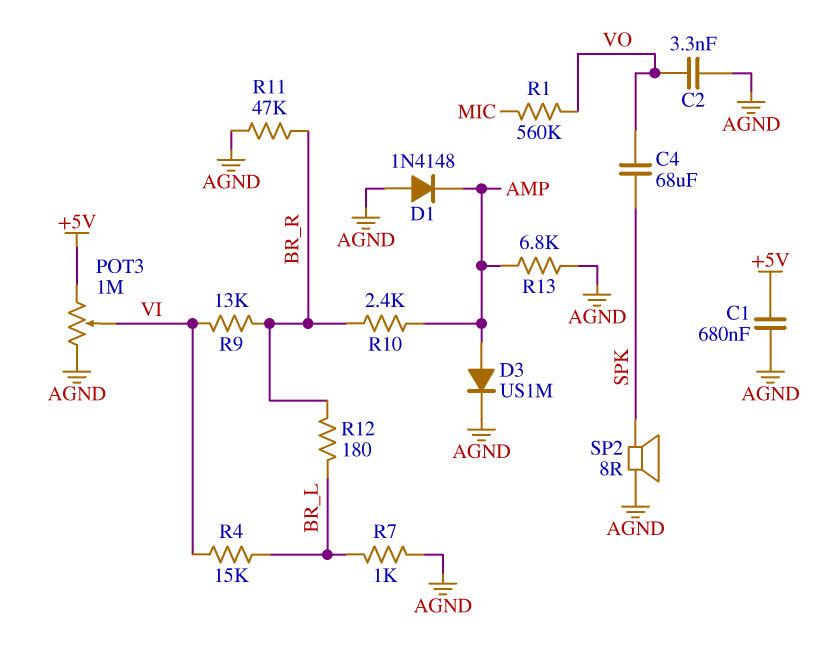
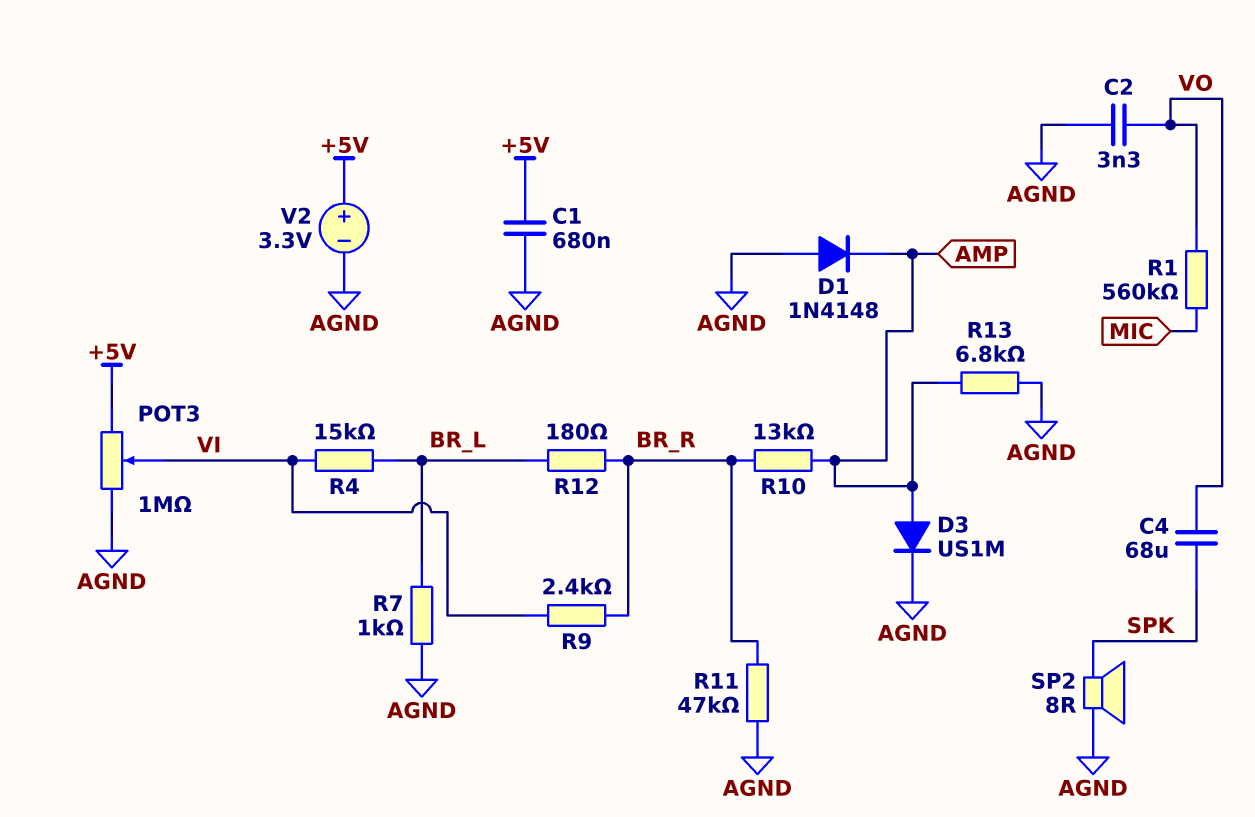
R9: 13k (BR_R, VI) -> 2.4k (BR_R, VI)
R10: 2.4k (AMP, BR_R) -> 13k (AMP, BR_R)
V2: none -> 3.3V (plus +5V, minus AGND)

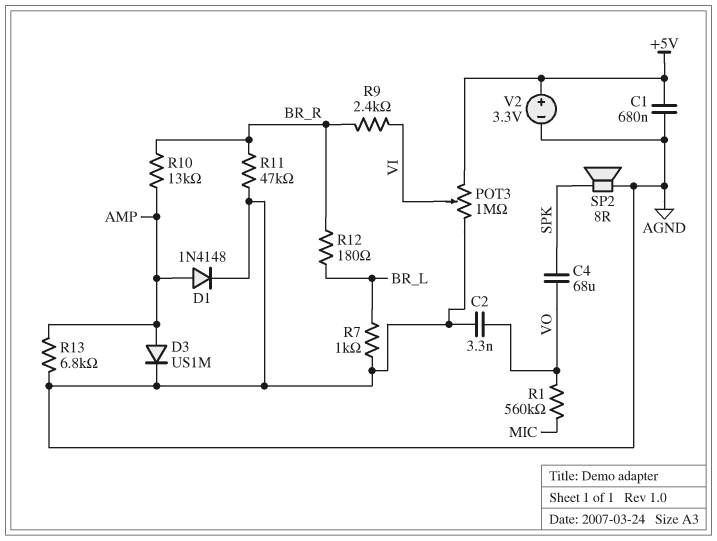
D1: diode 1N4148 (A AGND, K AMP) -> diode 1N4148 (A AMP, K AGND)
R4: 15k (BR_L, VI) -> none

